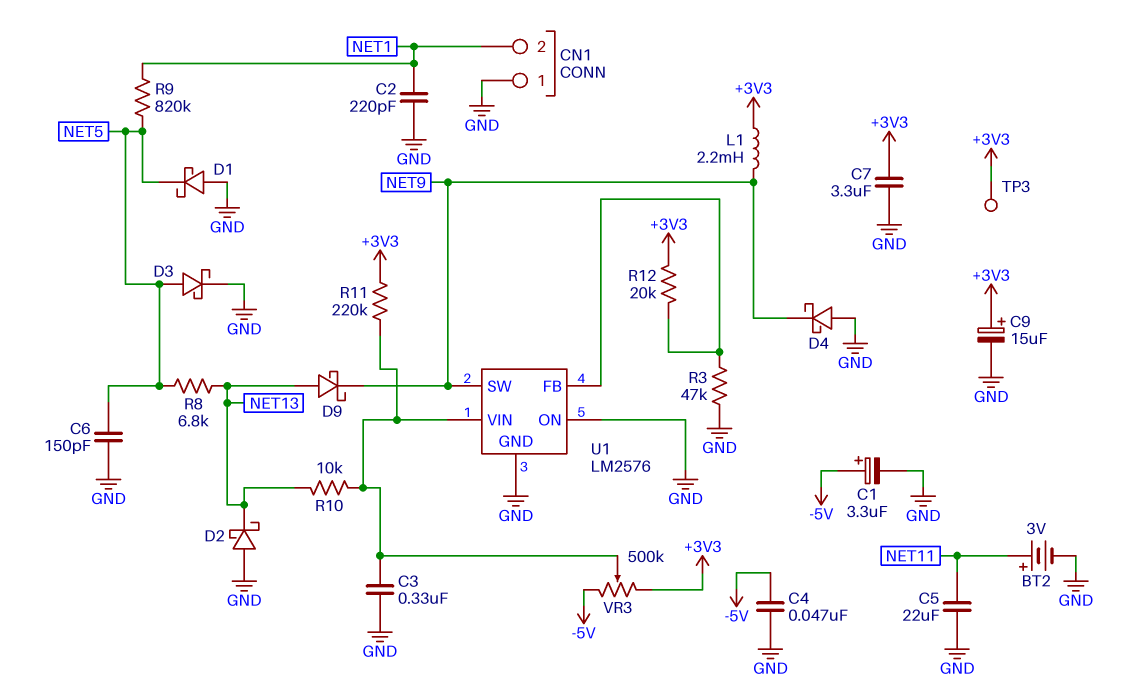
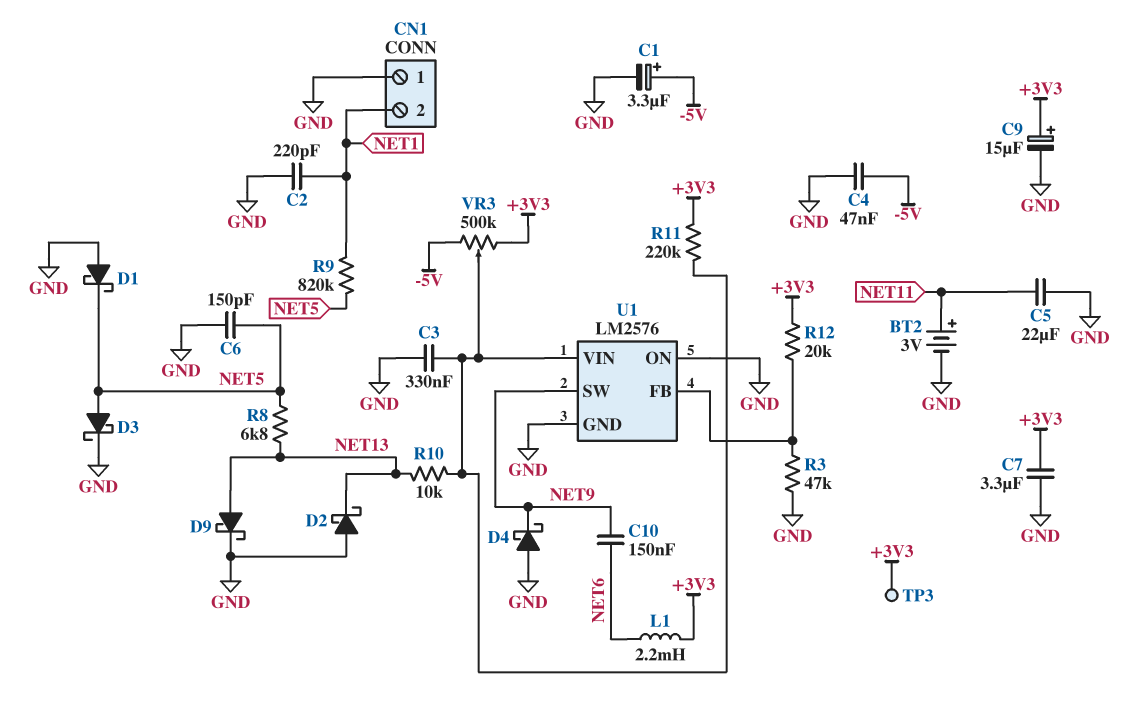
C10: none -> 150nF (NET6, NET9)
D9: schottky (A NET13, K NET9) -> schottky (A NET13, K GND)
L1: 2.2mH (+3V3, NET9) -> 2.2mH (+3V3, NET6)

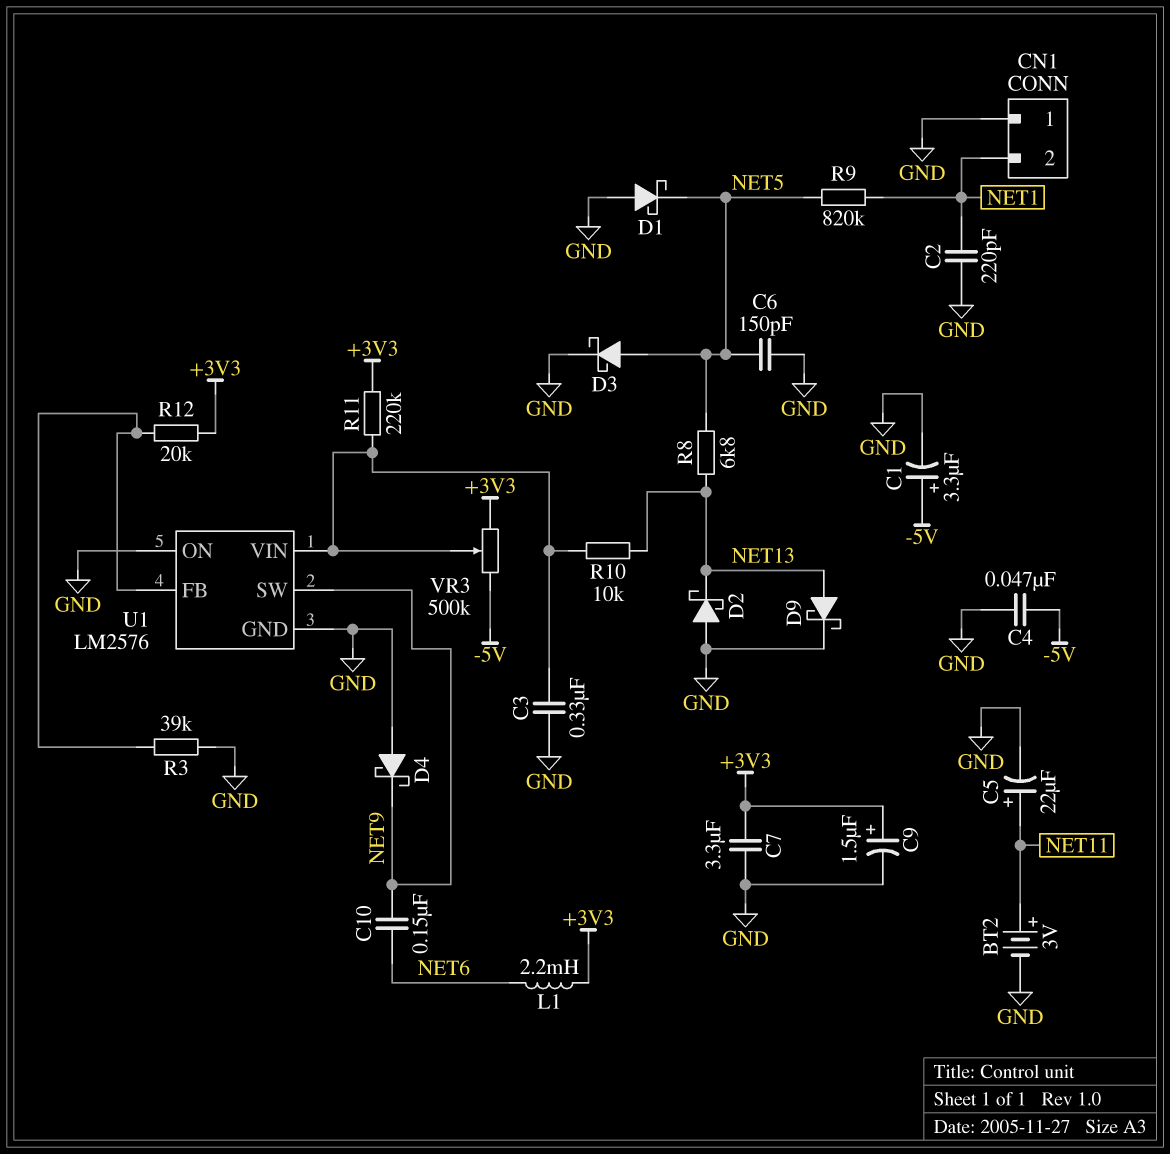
C5: 22uF (GND, NET11) -> 22uF (plus NET11, minus GND)
C9: 15uF (plus +3V3, minus GND) -> 1.5uF (plus +3V3, minus GND)
R3: 47k (GND, U1/FB) -> 39k (GND, U1/FB)
TP3: test point (+3V3) -> none

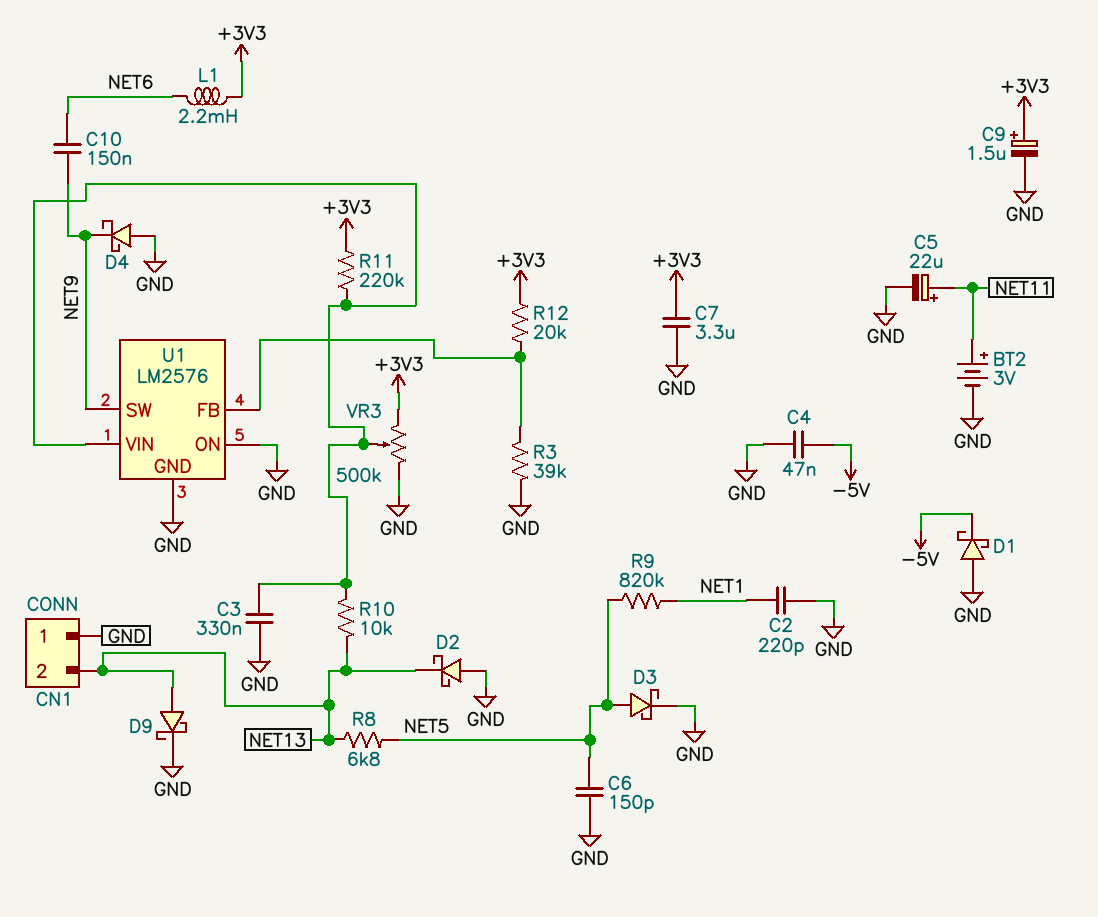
C1: 3.3uF (plus -5V, minus GND) -> none
CN1 pin 2: NET1 -> NET13
D1: schottky (A GND, K NET5) -> schottky (A GND, K -5V)
VR3: 500k (+3V3, -5V, wiper U1/VIN) -> 500k (+3V3, GND, wiper U1/VIN)

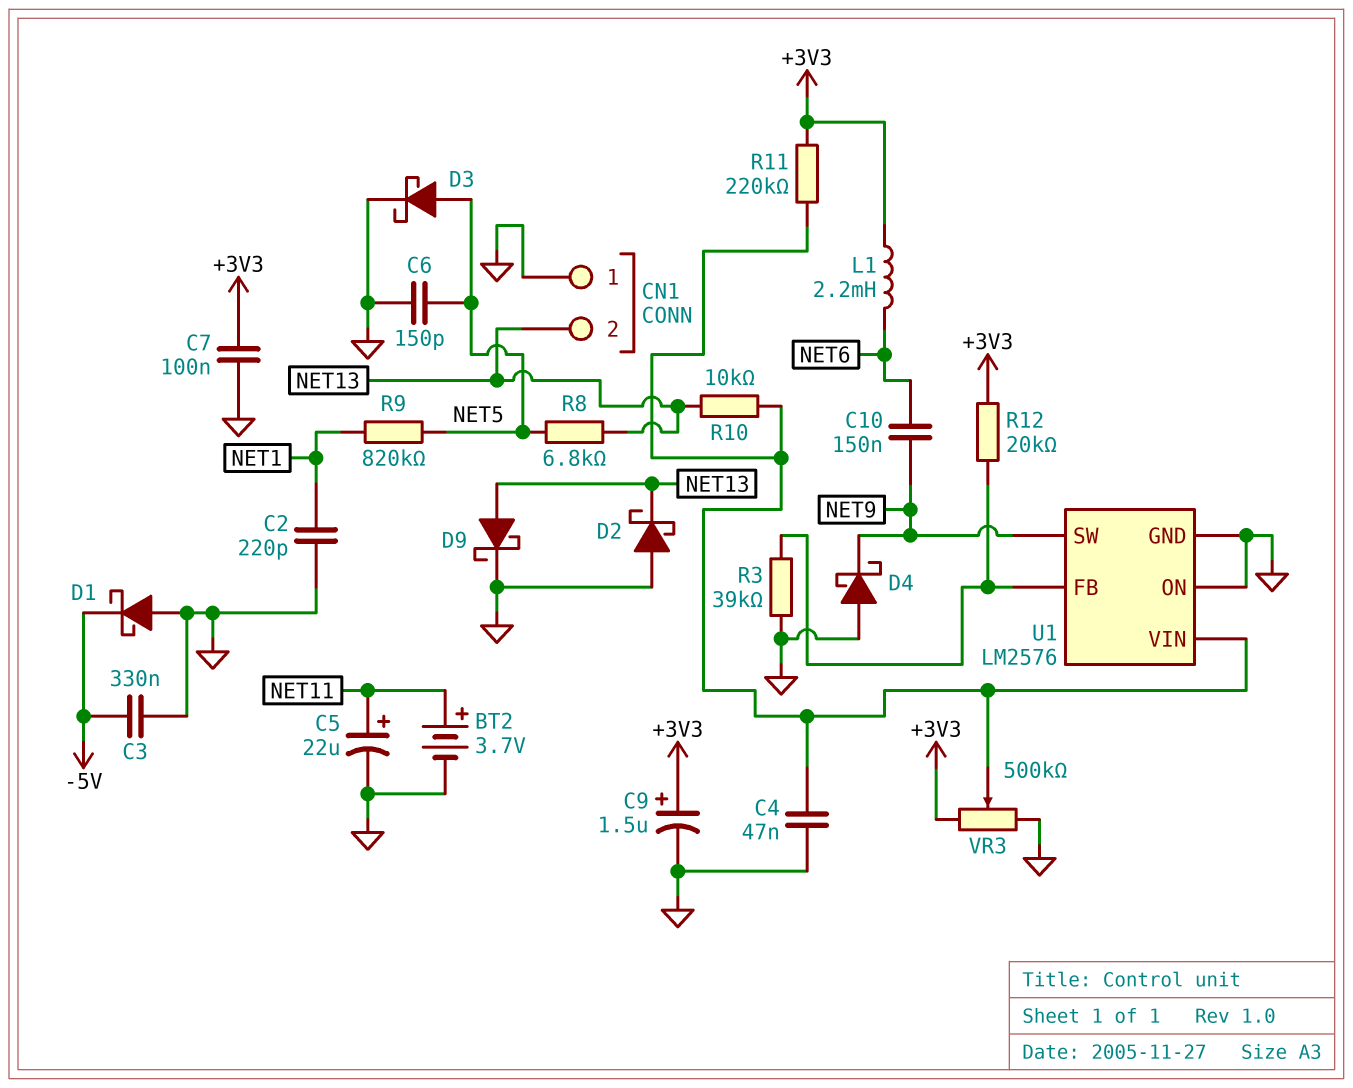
BT2: 3V (plus NET11, minus GND) -> 3.7V (plus NET11, minus GND)
C3: 330nF (GND, U1/VIN) -> 330nF (-5V, GND)
C4: 47nF (-5V, GND) -> 47nF (GND, U1/VIN)
C7: 3.3uF (+3V3, GND) -> 100nF (+3V3, GND)

